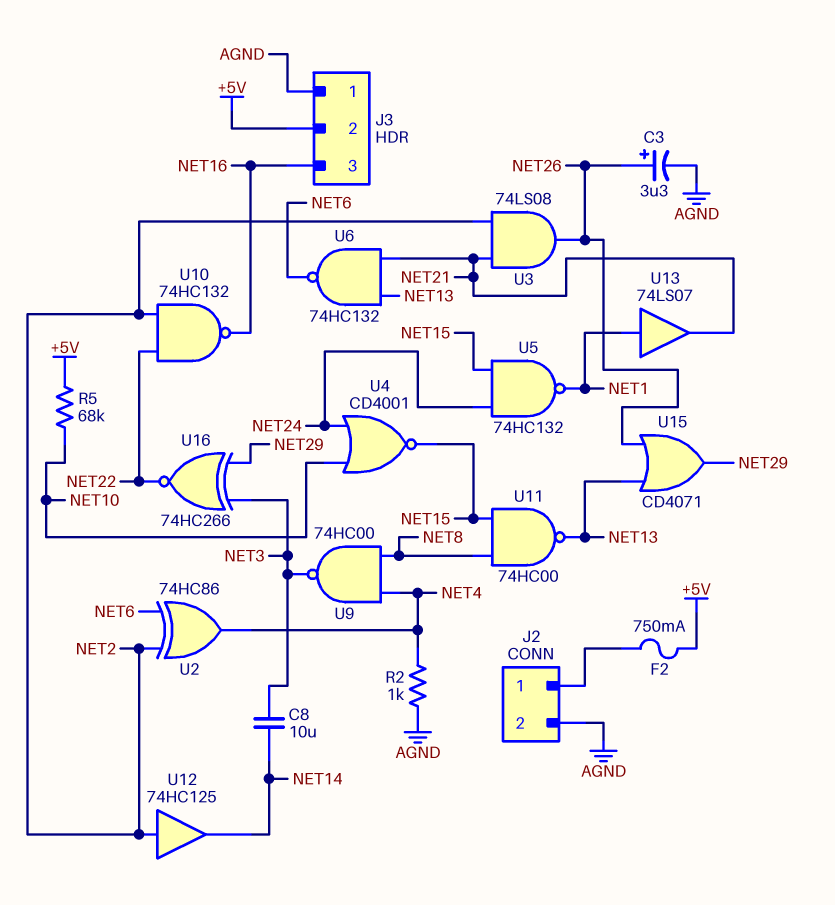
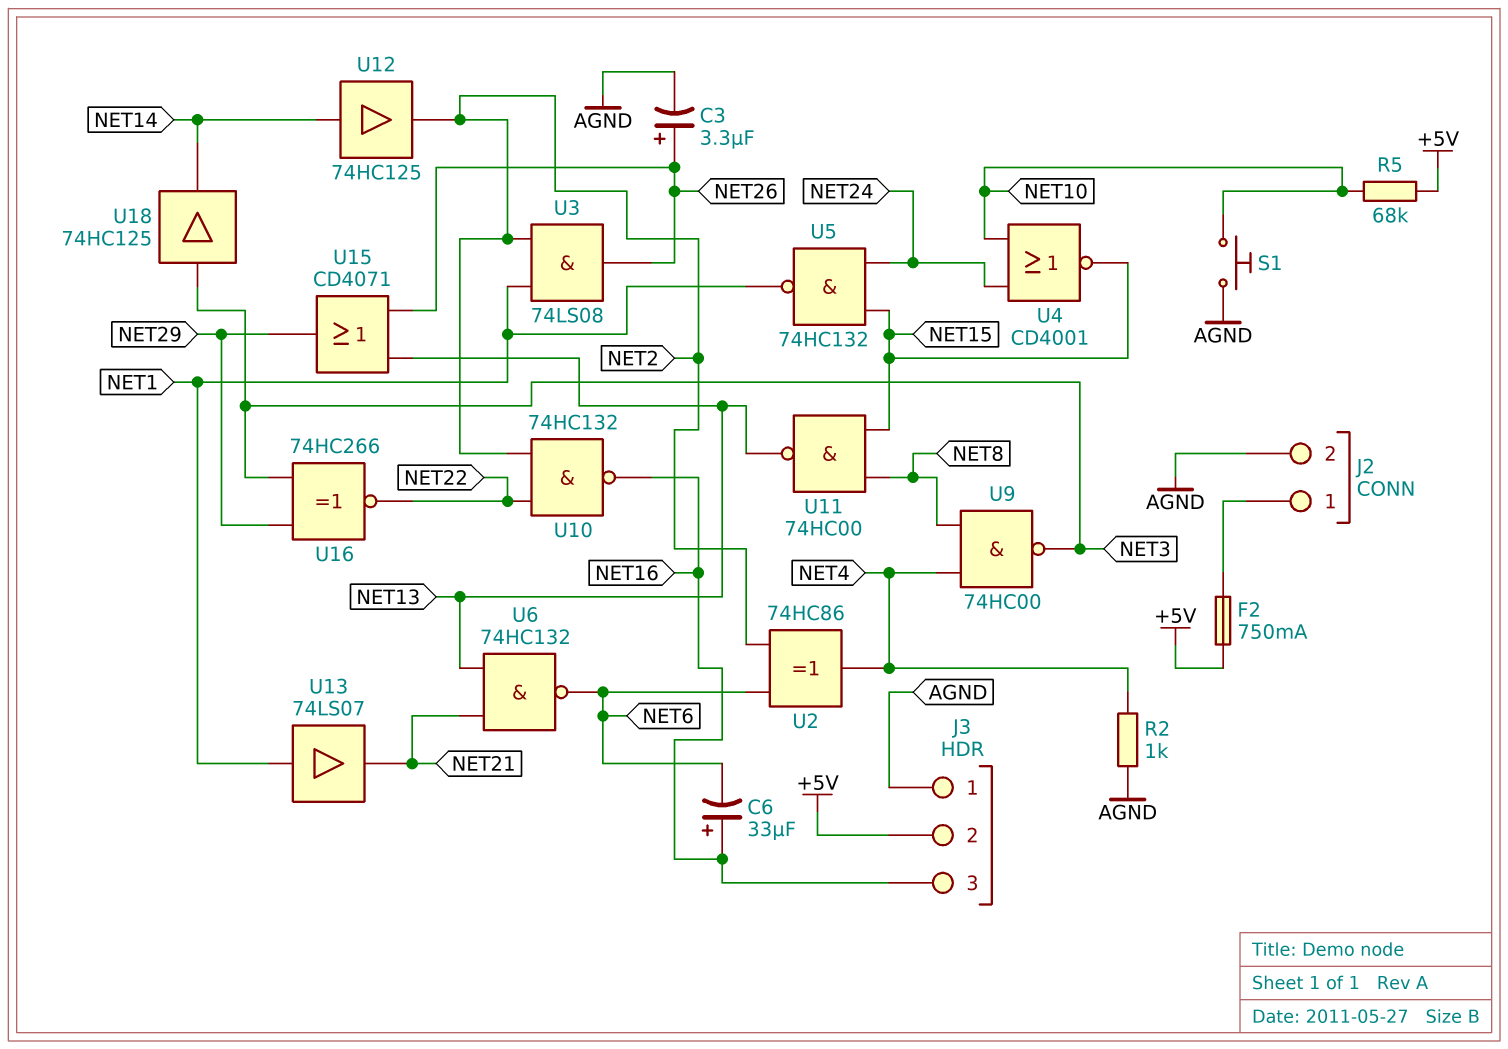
C6: none -> 33uF (plus NET16, minus NET6)
C8: 10uF (NET3, NET14) -> none
S1: none -> button (AGND, NET10)
U3: AND 74LS08 (in NET2, in NET21, out NET26) -> AND 74LS08 (in NET1, in NET2, out NET26)
U12: buffer 74HC125 (in NET2, out NET14) -> buffer 74HC125 (in NET14, out NET2)
U18: none -> buffer 74HC125 (in NET3, out NET14)

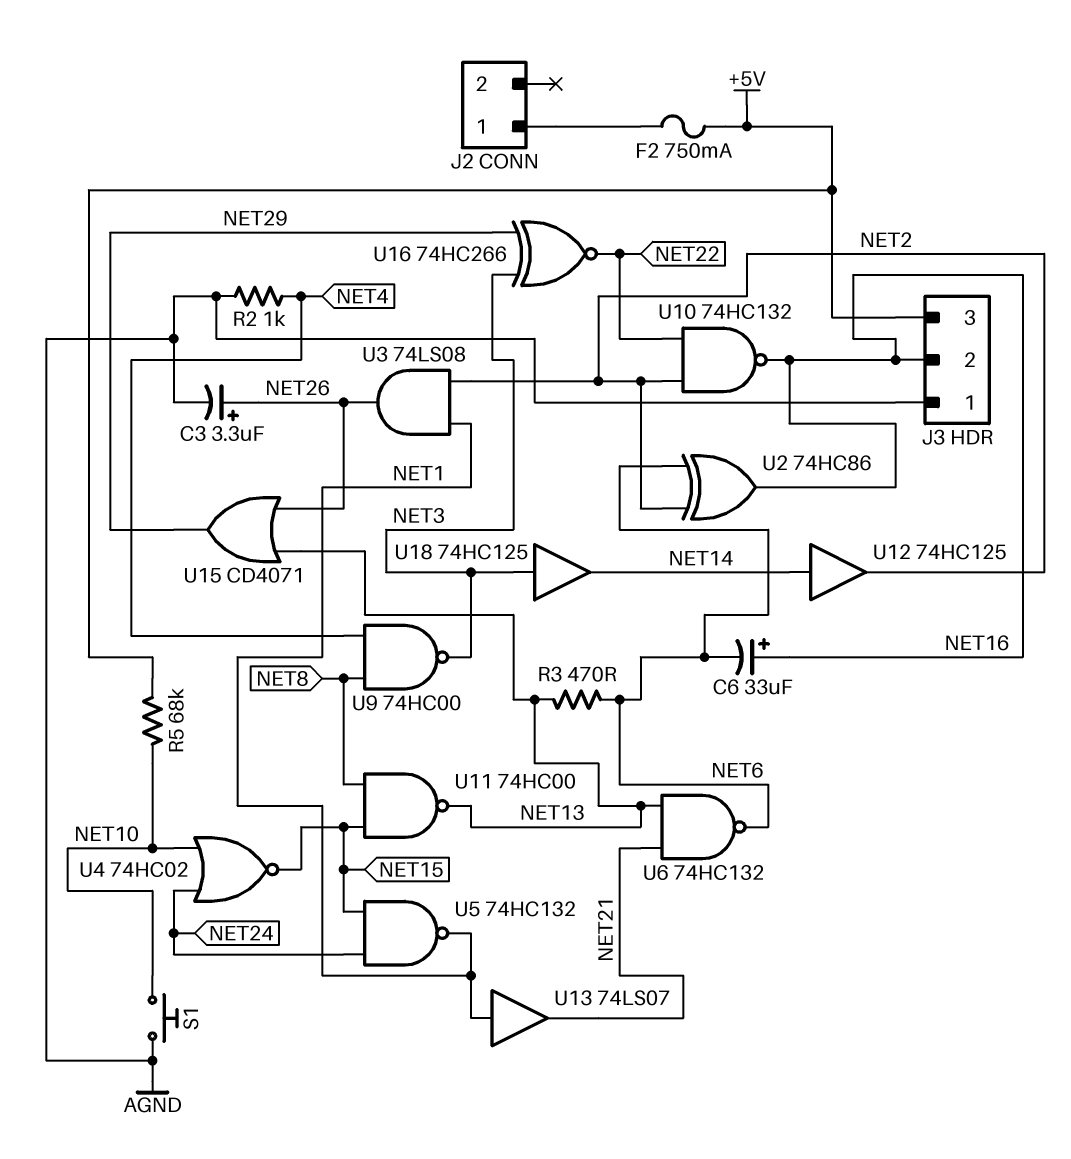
J2 pin 2: AGND -> none
J3 pin 2: +5V -> NET16
J3 pin 3: NET16 -> +5V
R3: none -> 470 (NET6, NET13)
U2: XOR 74HC86 (in NET2, in NET6, out NET4) -> XOR 74HC86 (in NET2, in NET6, out NET16)
U4: NOR CD4001 (in NET10, in NET24, out NET15) -> NOR 74HC02 (in NET10, in NET24, out NET15)

